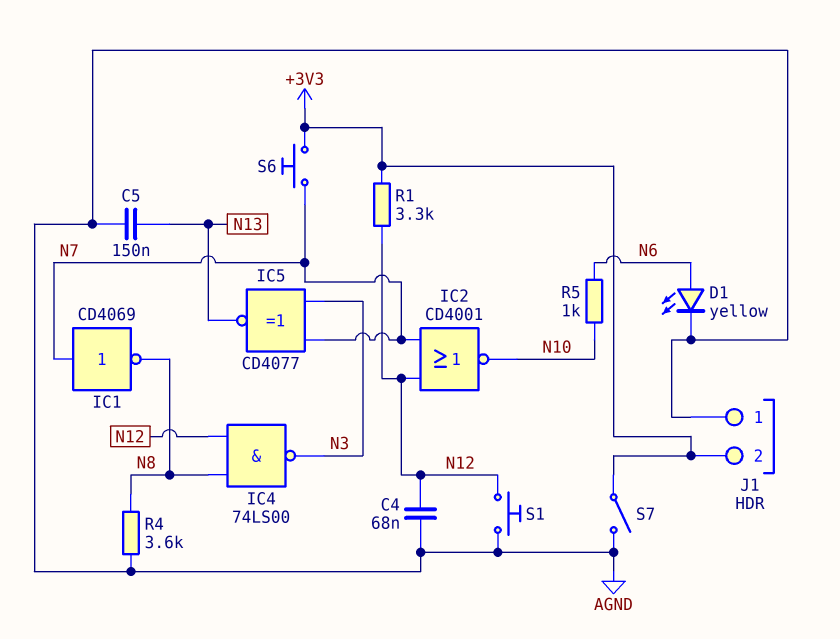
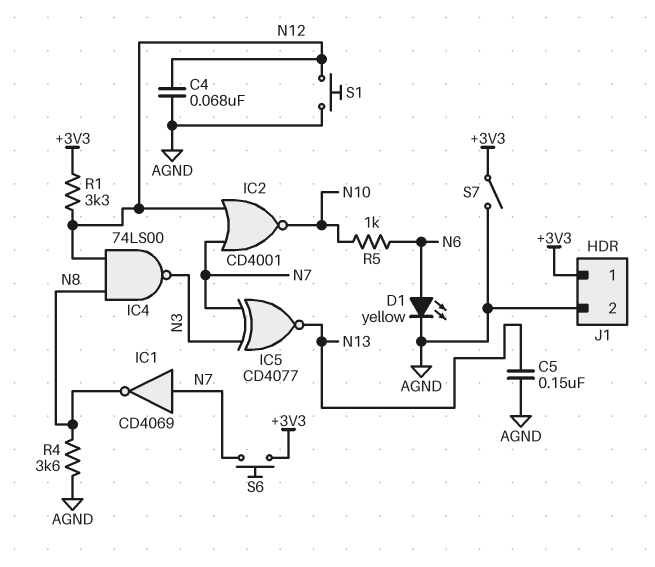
J1 pin 1: AGND -> +3V3
J1 pin 2: +3V3 -> AGND

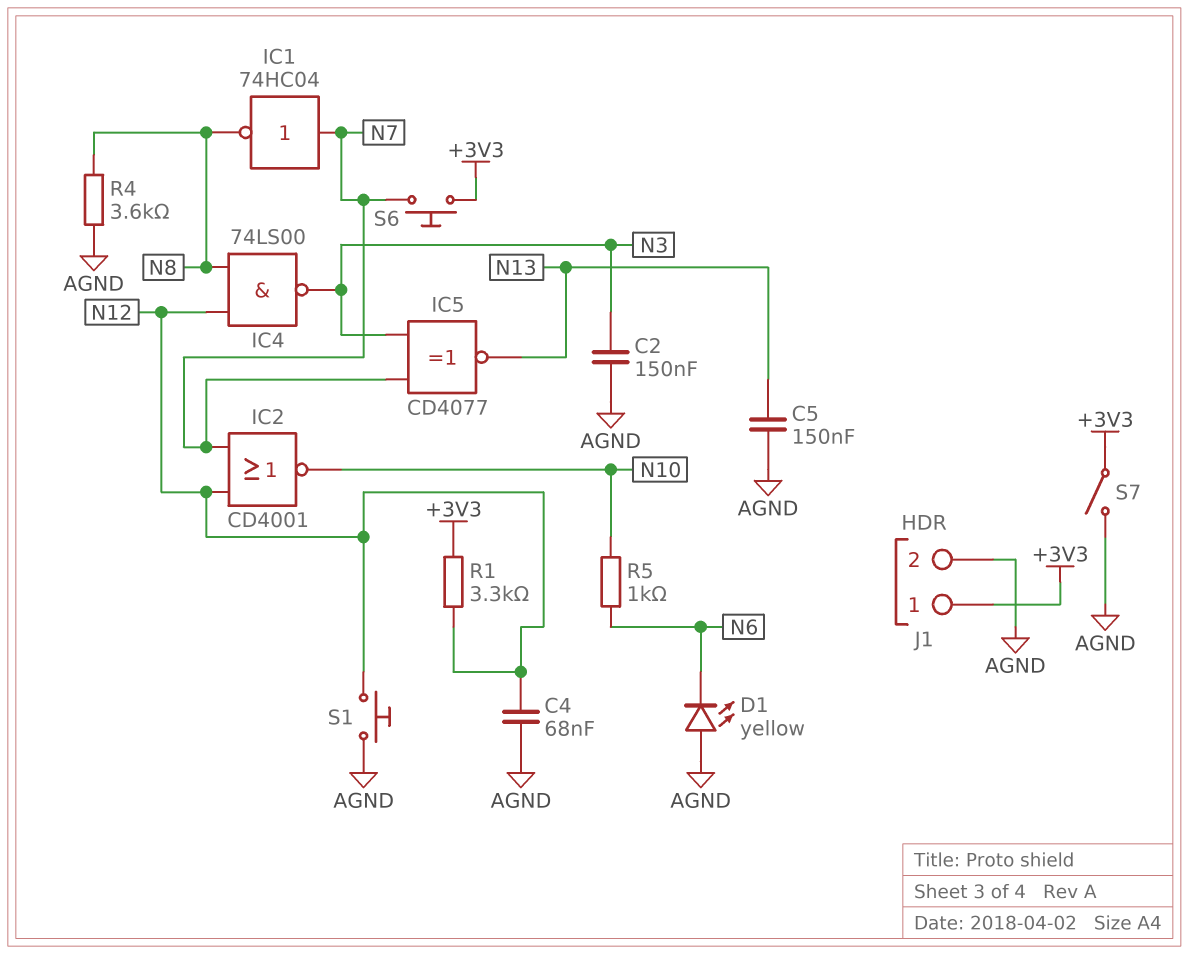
C2: none -> 150nF (AGND, N3)
D1: LED yellow (A N6, K AGND) -> LED yellow (A AGND, K N6)
IC1: NOT CD4069 (in N7, out N8) -> NOT 74HC04 (in N7, out N8)

